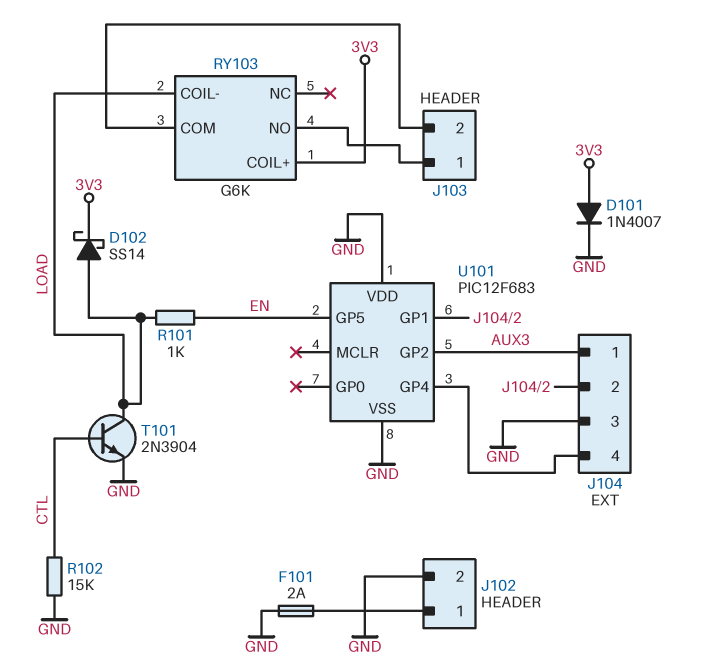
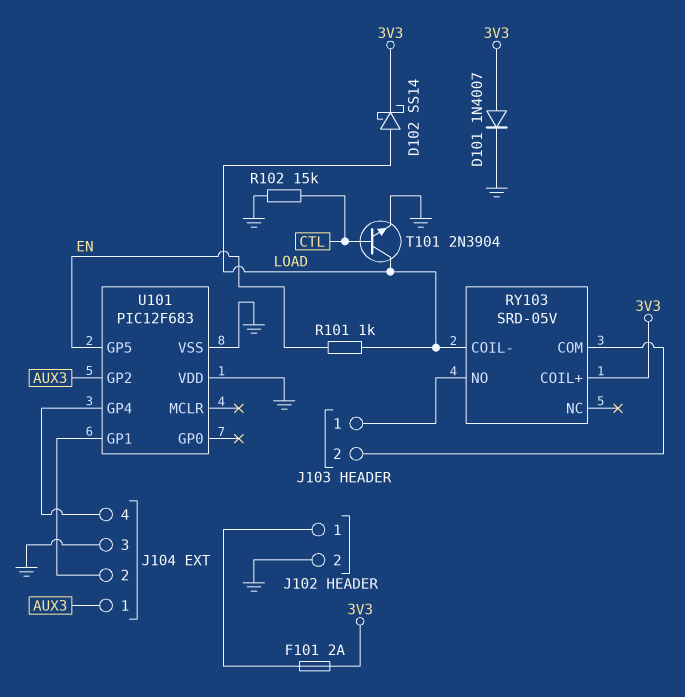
F101: 2A (GND, J102/1) -> 2A (3V3, J102/1)
RY103: G6K -> SRD-05V

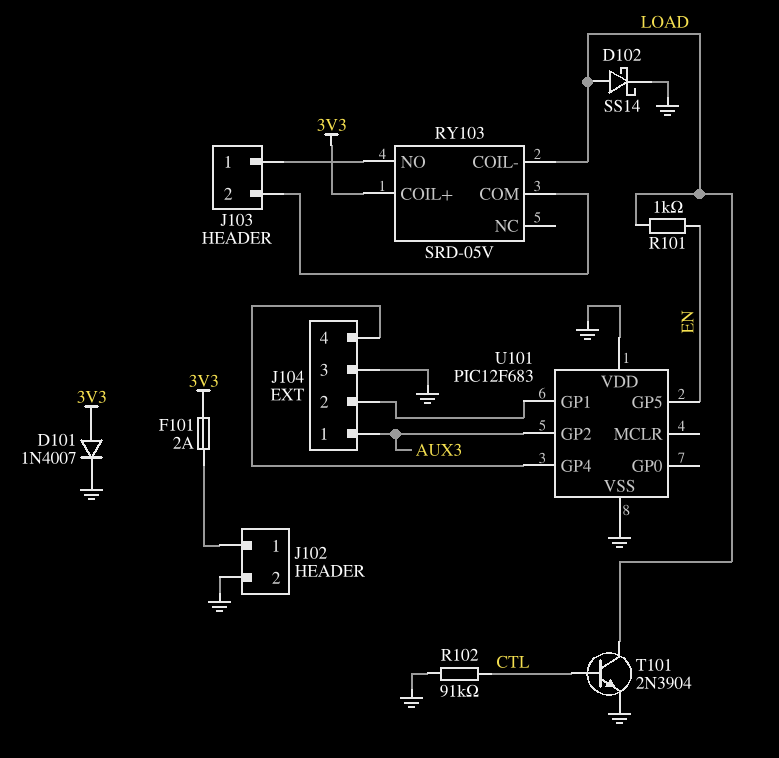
D102: schottky SS14 (A LOAD, K 3V3) -> schottky SS14 (A LOAD, K GND)
R102: 15k (CTL, GND) -> 91k (CTL, GND)

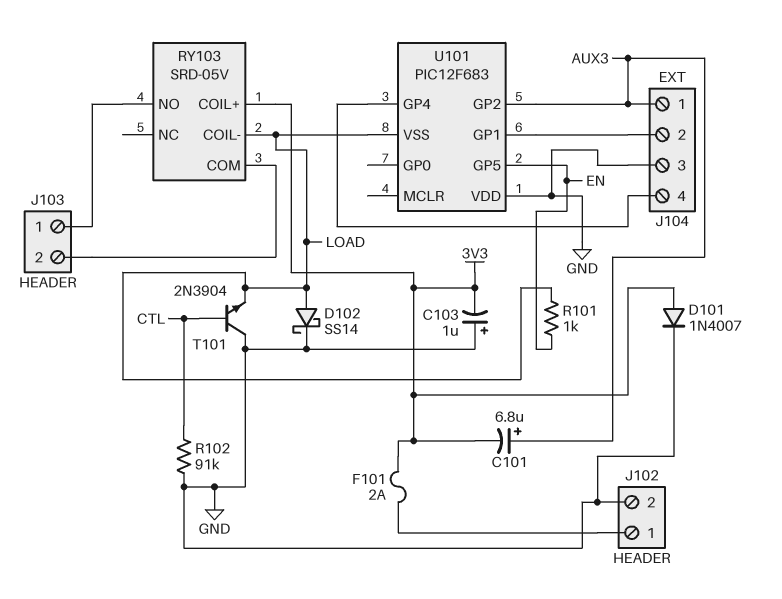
C101: none -> 6.8uF (plus AUX3, minus 3V3)
C103: none -> 1uF (plus GND, minus 3V3)
T101: NPN 2N3904 (B CTL, C LOAD, E GND) -> NPN 2N3904 (B CTL, C GND, E LOAD)
U101 pin VSS: GND -> LOAD

